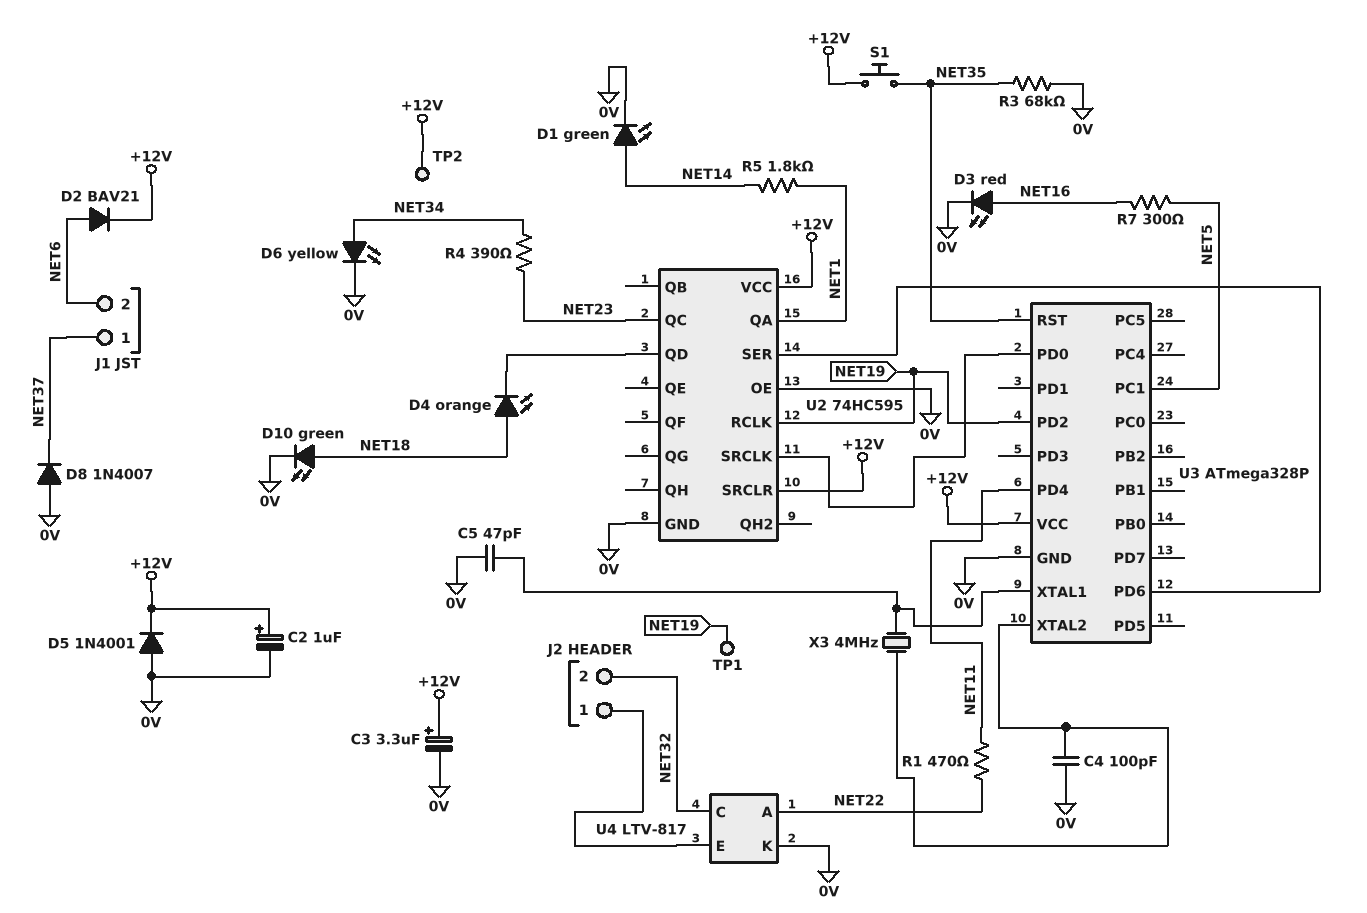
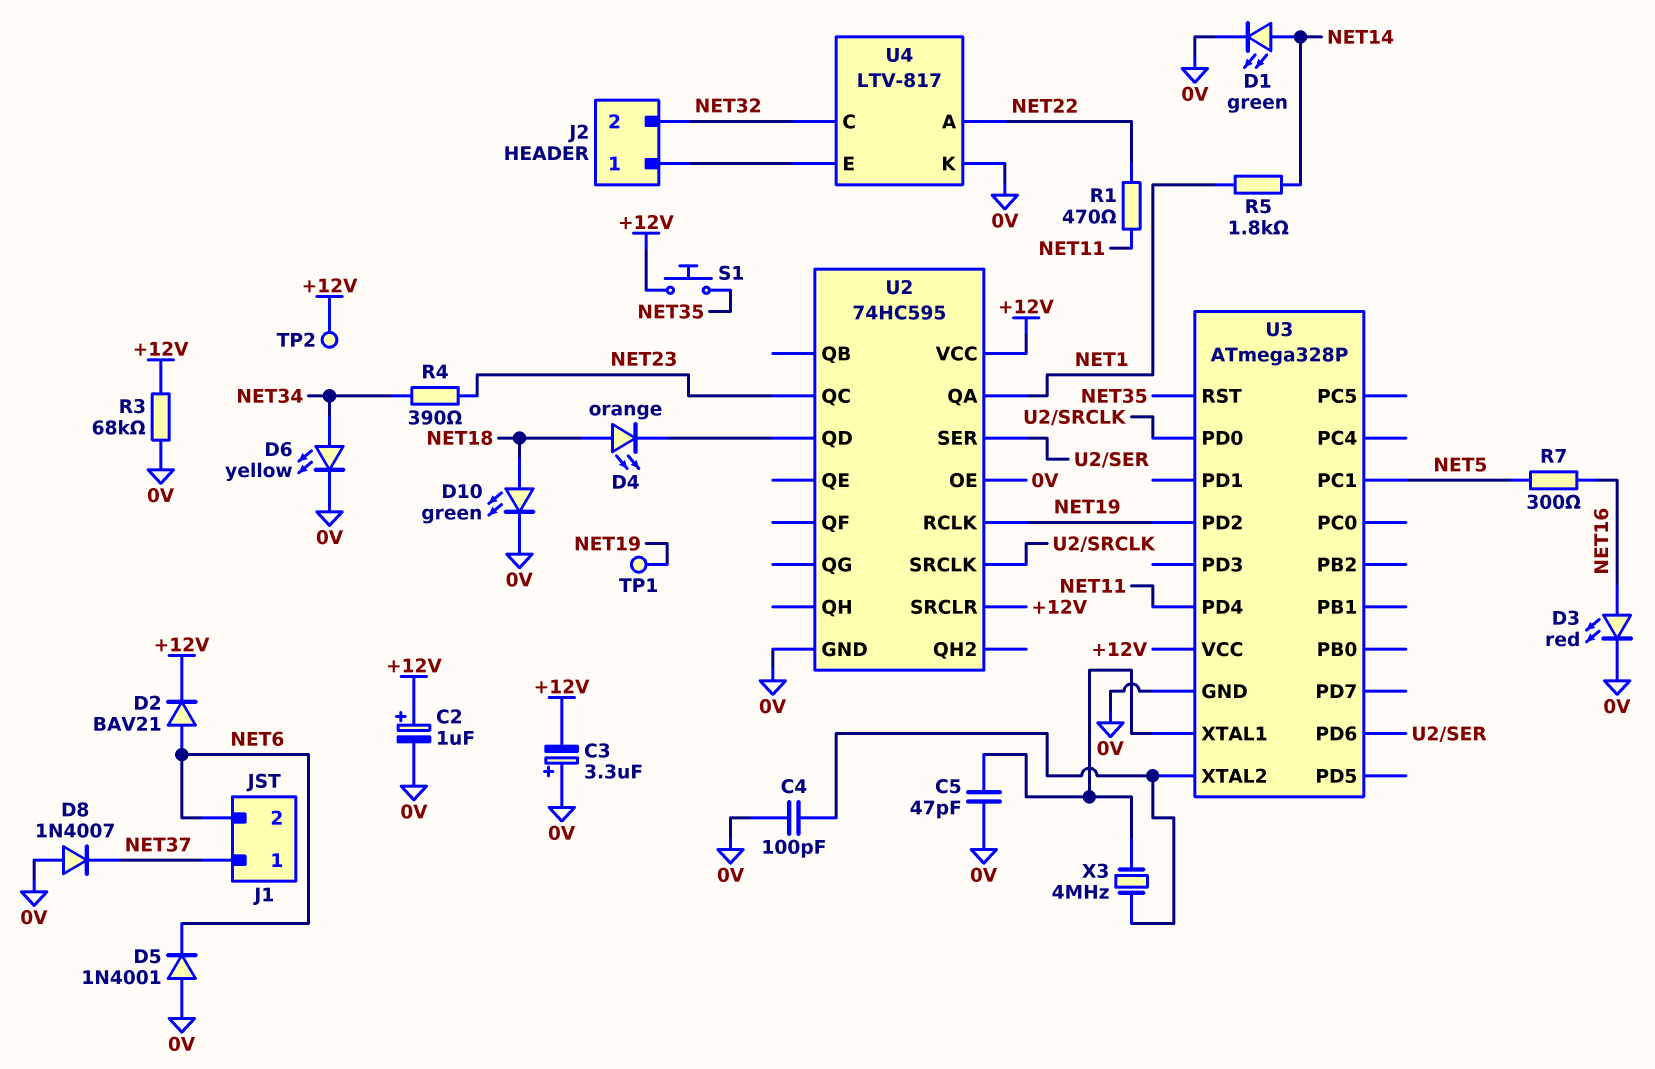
C3: 3.3uF (plus +12V, minus 0V) -> 3.3uF (plus 0V, minus +12V)
D5: diode 1N4001 (A 0V, K +12V) -> diode 1N4001 (A 0V, K NET6)
R3: 68k (0V, NET35) -> 68k (+12V, 0V)

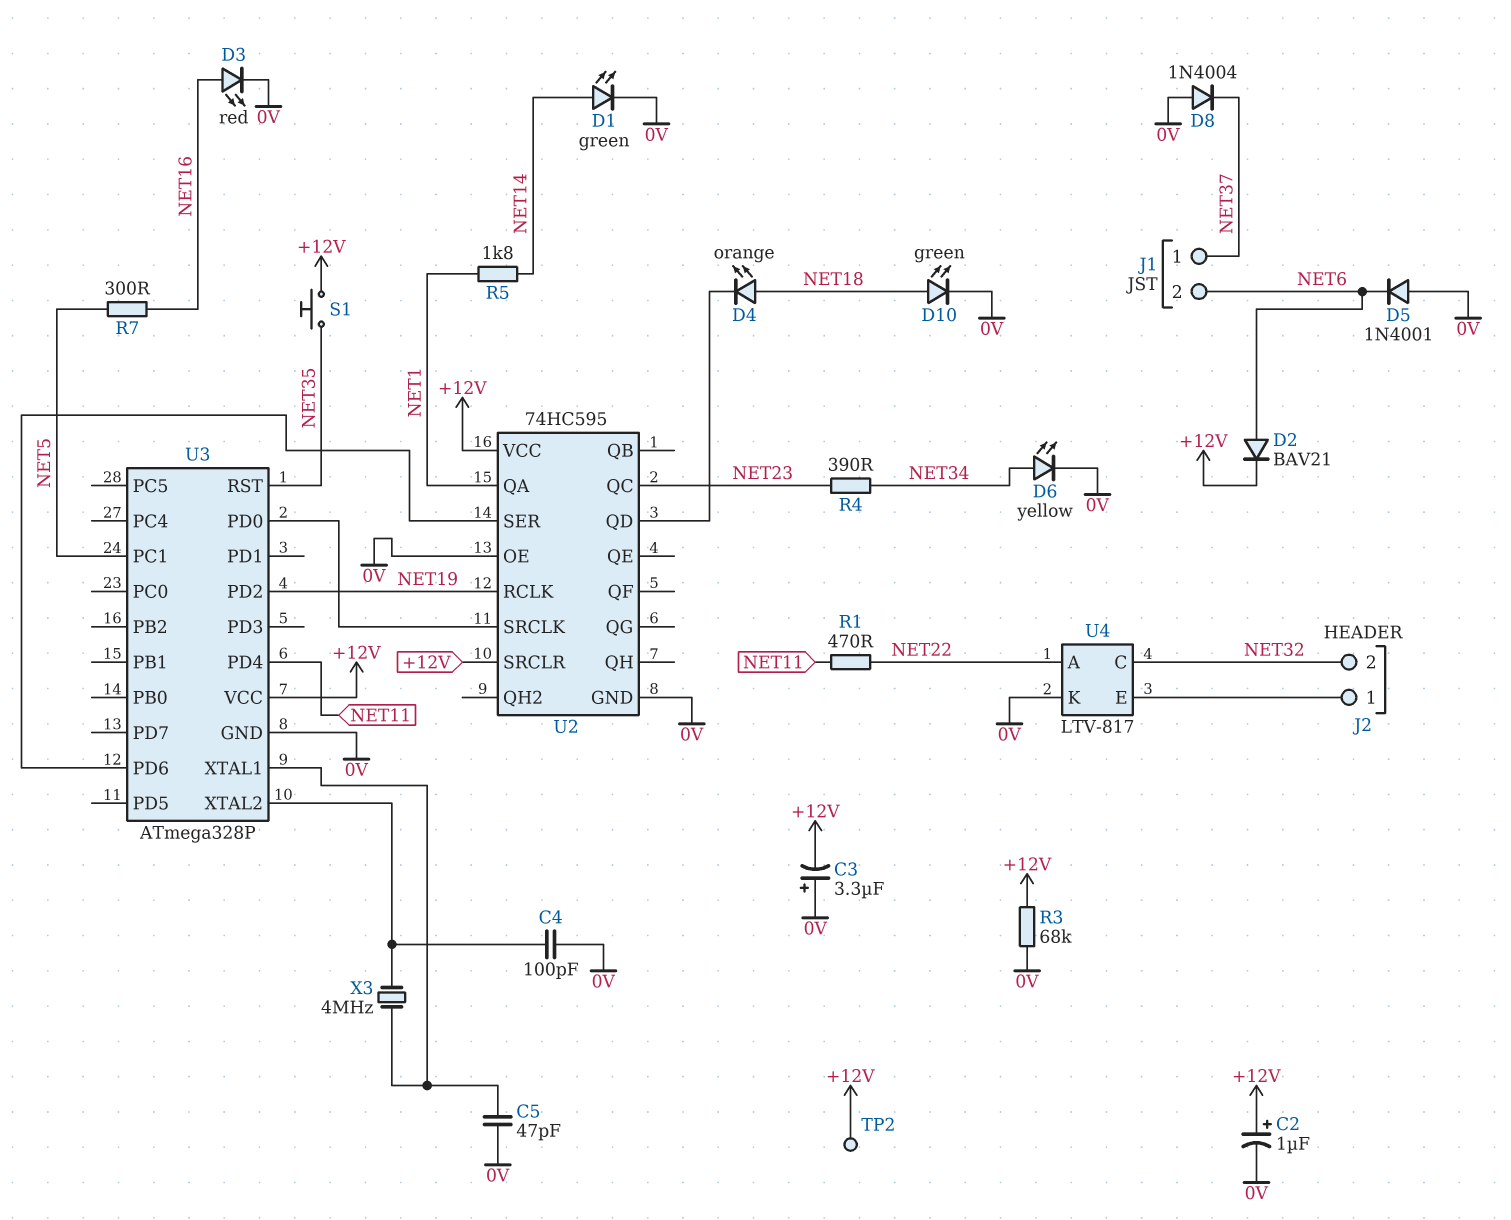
D8: diode 1N4007 (A 0V, K NET37) -> diode 1N4004 (A 0V, K NET37)
TP1: test point (NET19) -> none

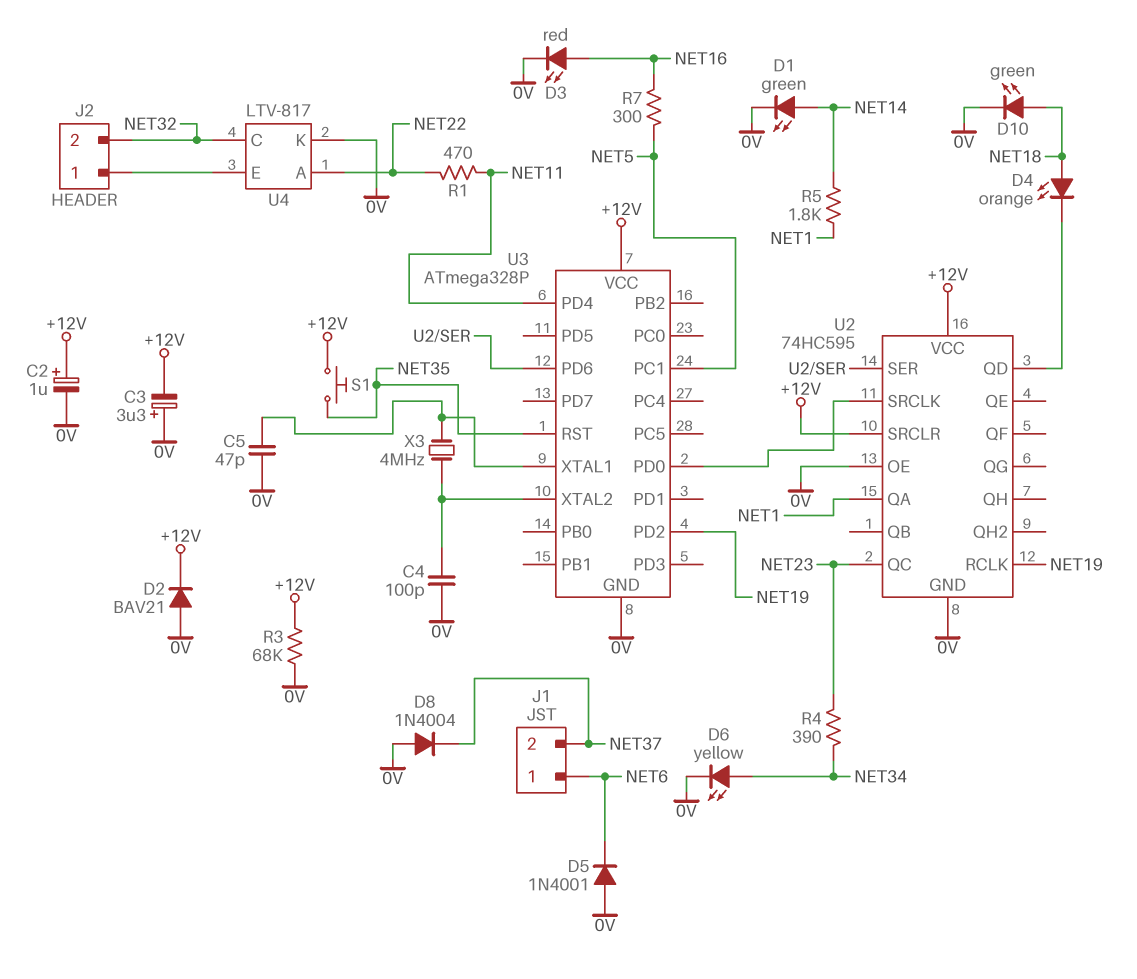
D2: diode BAV21 (A NET6, K +12V) -> diode BAV21 (A 0V, K +12V)
J1 pin 1: NET37 -> NET6
J1 pin 2: NET6 -> NET37
TP2: test point (+12V) -> none

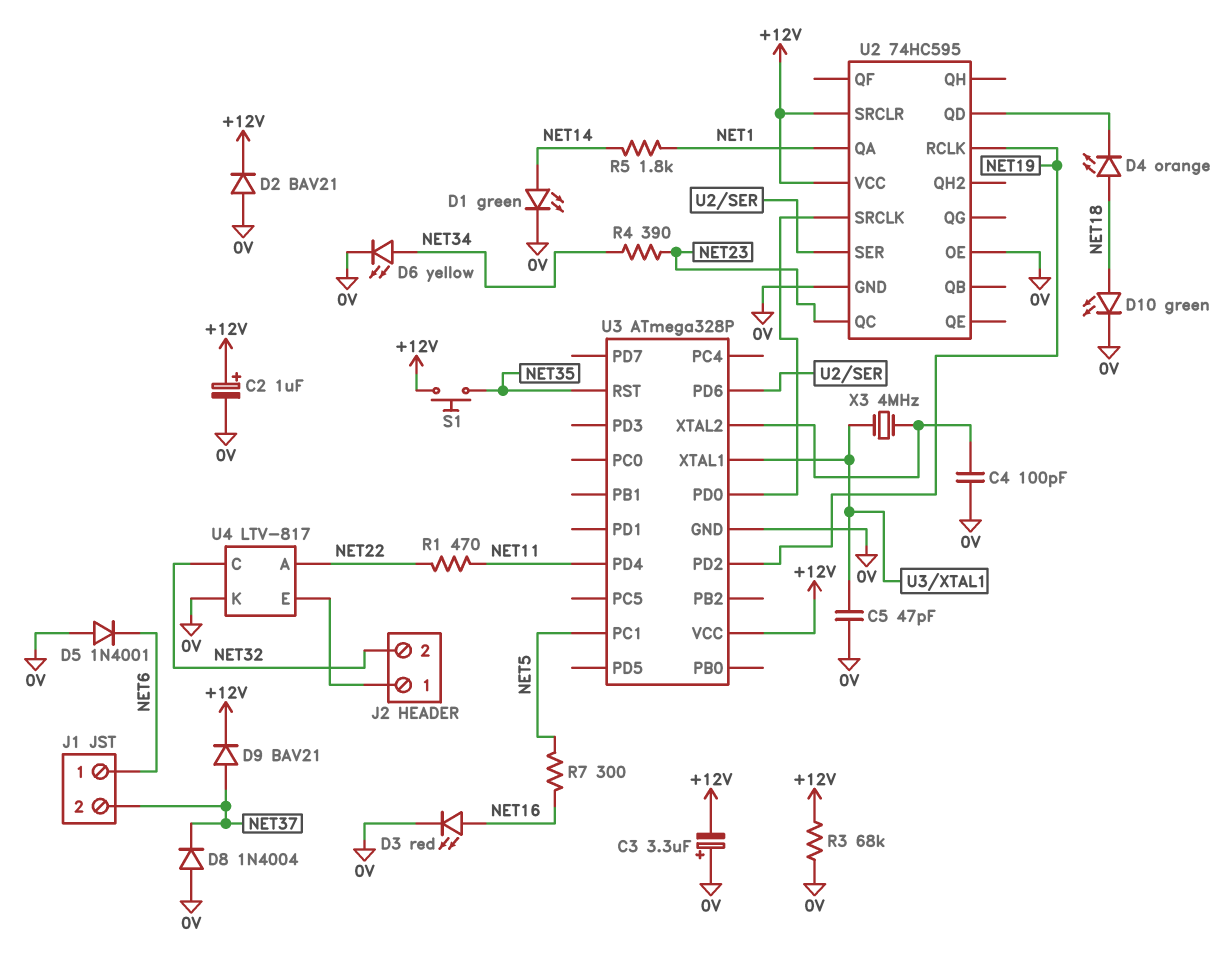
D9: none -> diode BAV21 (A NET37, K +12V)

